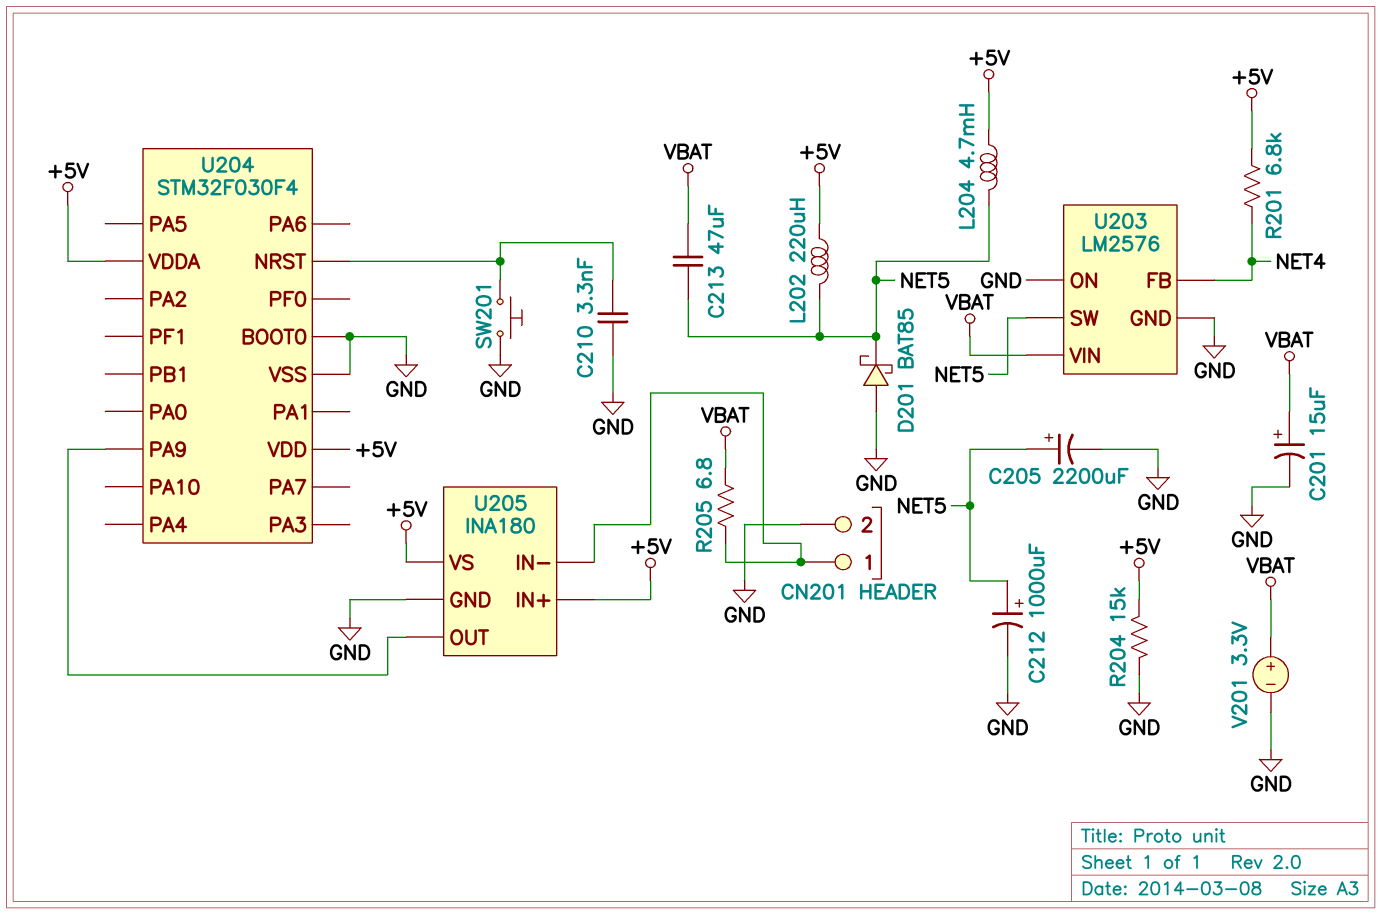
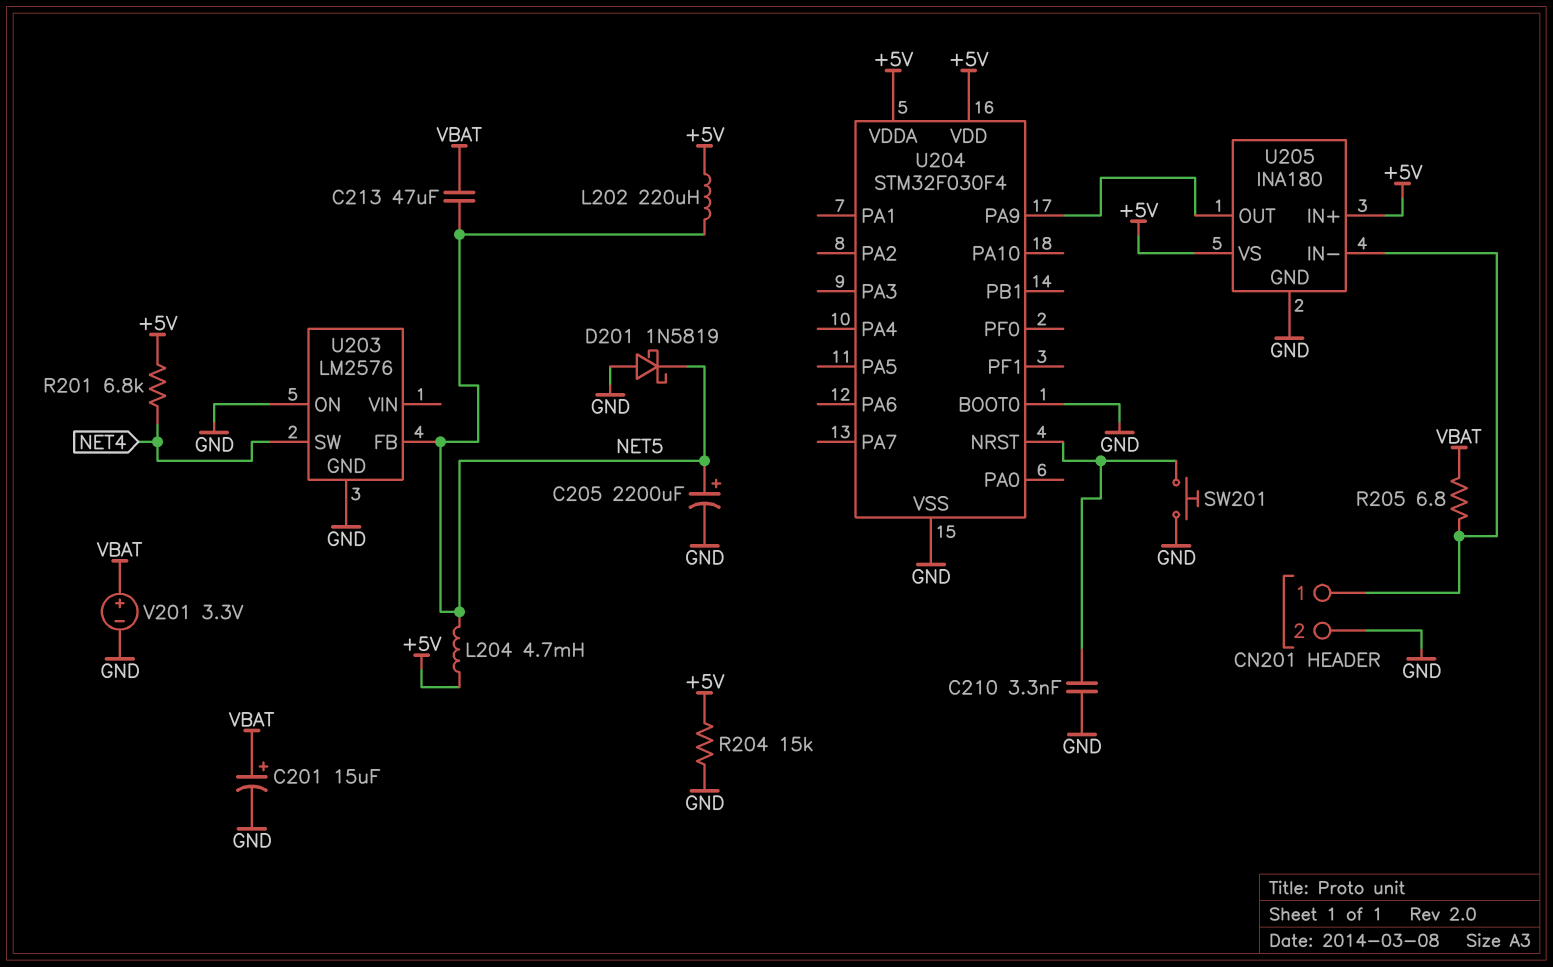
C212: 1000uF (plus NET5, minus GND) -> none
D201: schottky BAT85 (A GND, K NET5) -> schottky 1N5819 (A GND, K NET5)
U203 pin FB: NET4 -> NET5
U203 pin SW: NET5 -> NET4
U203 pin VIN: VBAT -> none

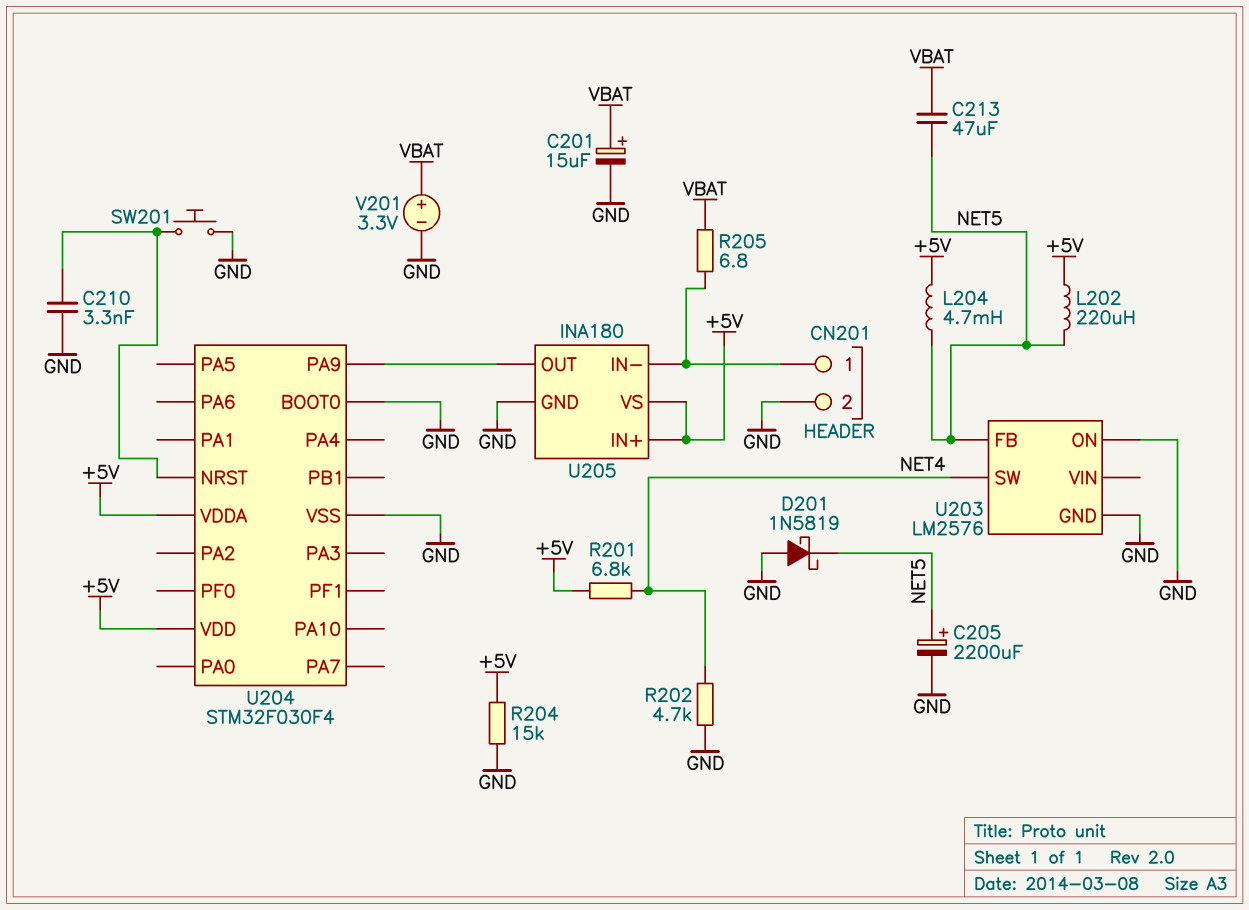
R202: none -> 4.7k (GND, NET4)

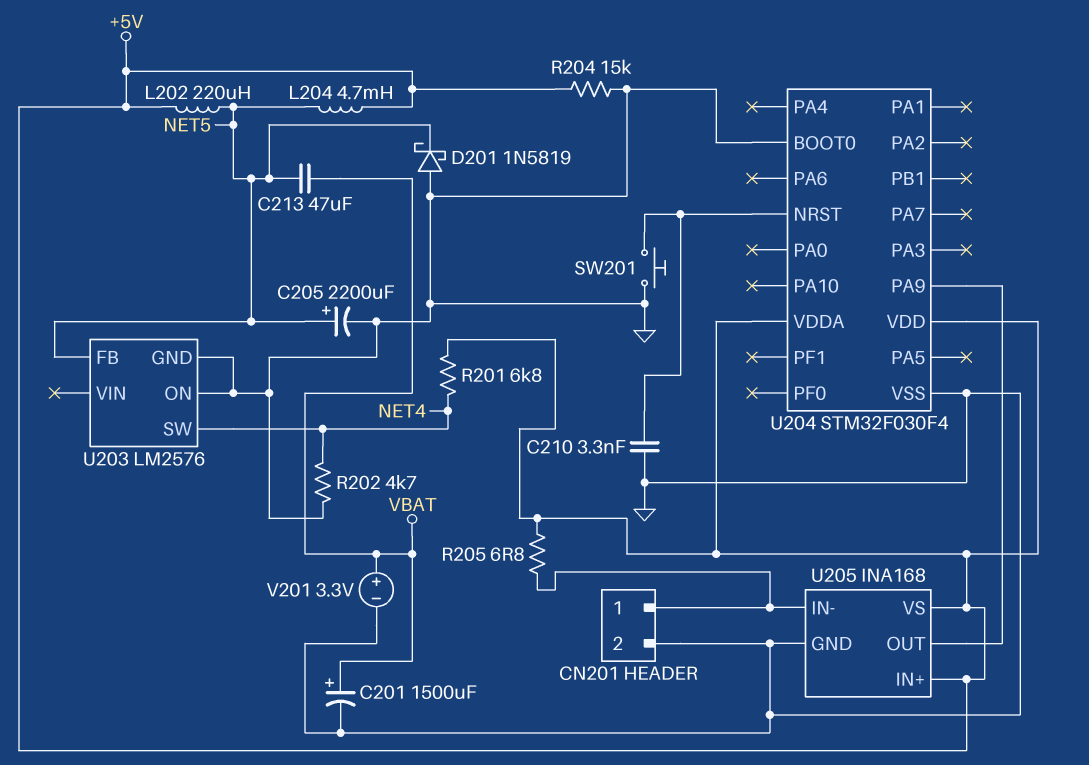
C201: 15uF (plus VBAT, minus GND) -> 1500uF (plus VBAT, minus GND)
R205: 6.8 (CN201/1, VBAT) -> 6.8 (+5V, CN201/1)
U205: INA180 -> INA168

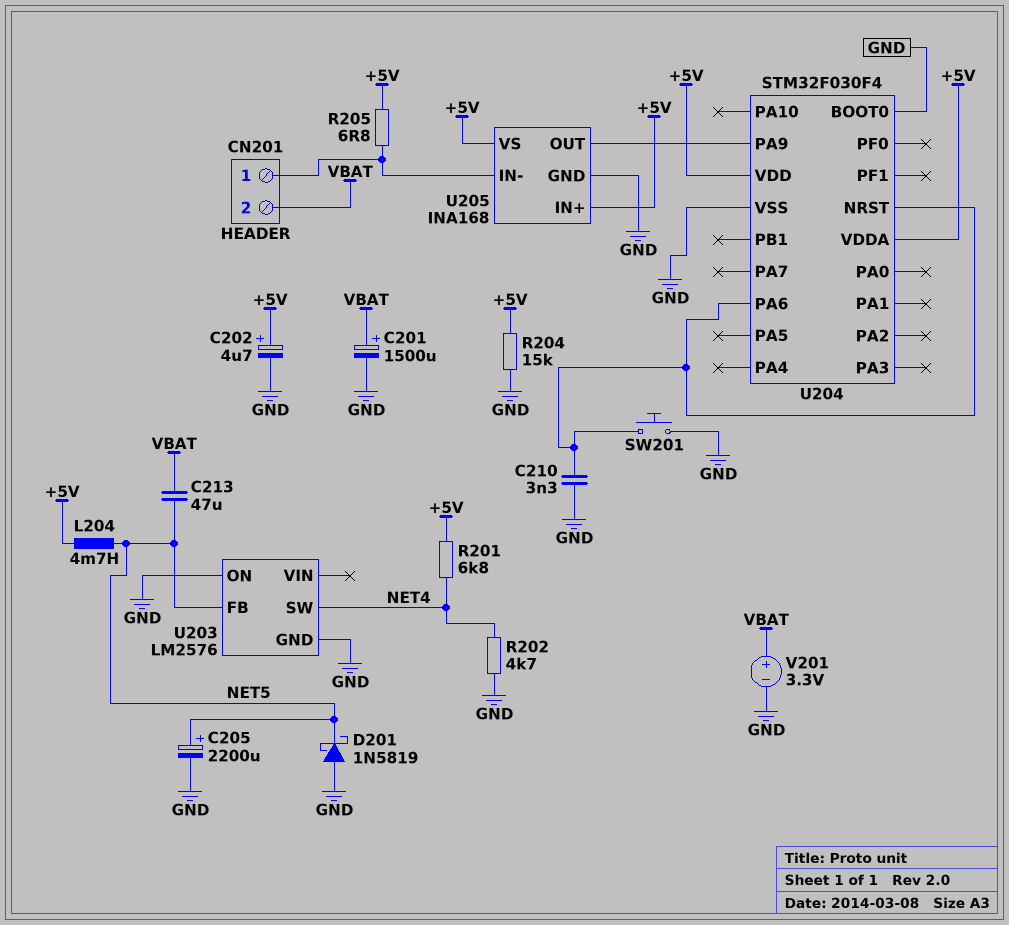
C202: none -> 4.7uF (plus +5V, minus GND)
CN201 pin 2: GND -> VBAT
L202: 220uH (+5V, NET5) -> none
U204 pin PA6: none -> U204/NRST

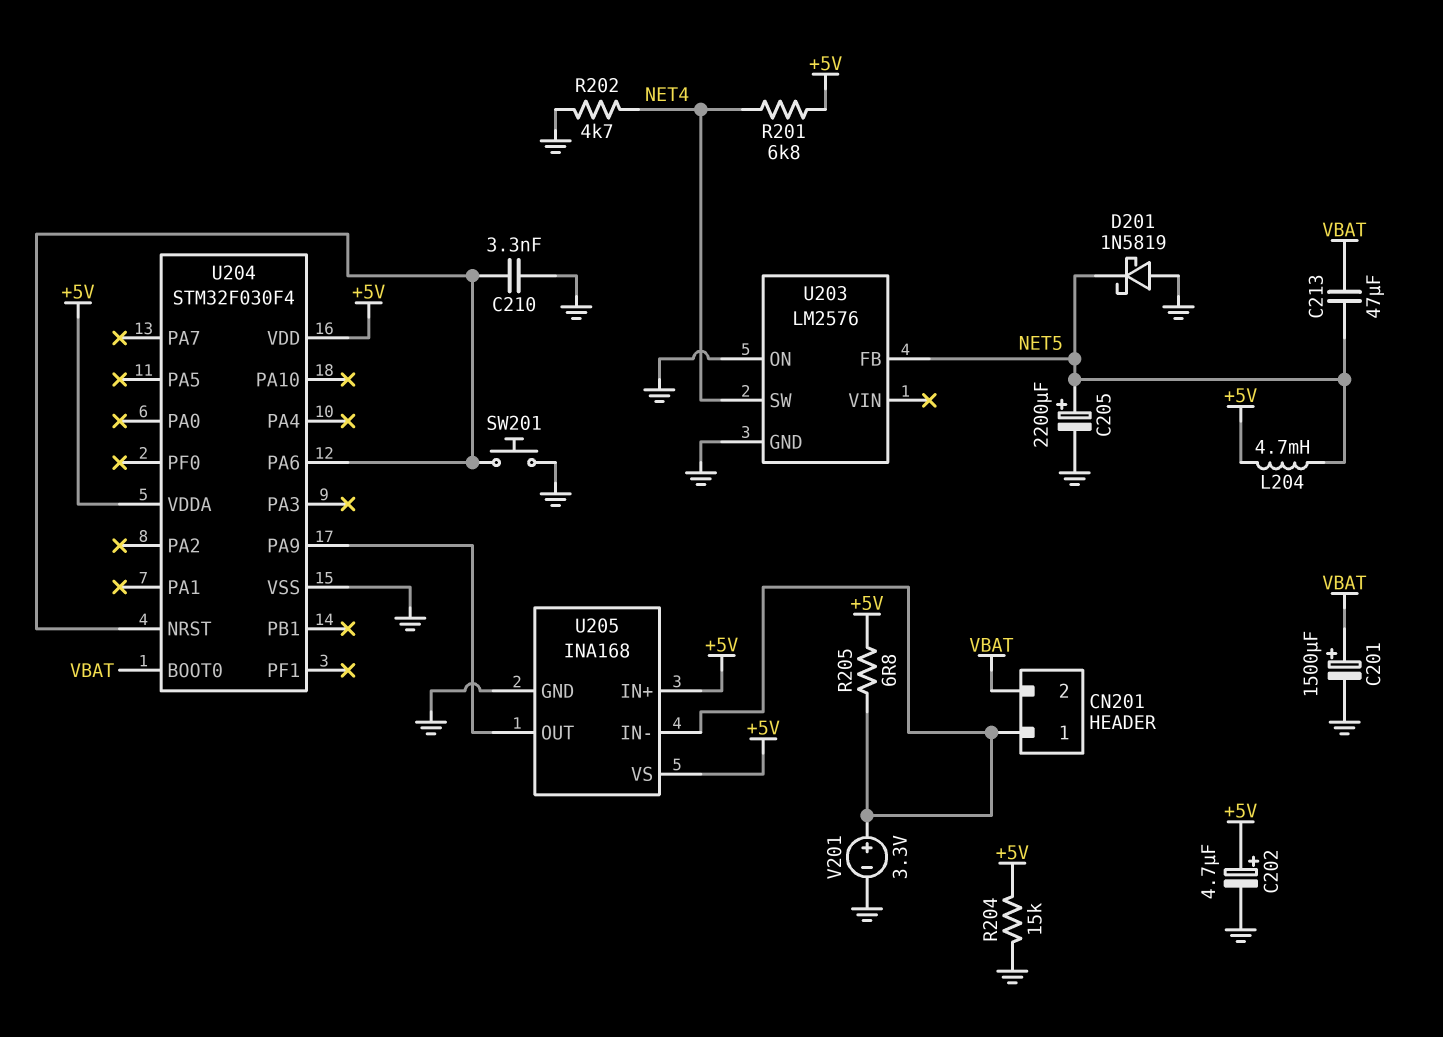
U204 pin BOOT0: GND -> VBAT
V201: 3.3V (plus VBAT, minus GND) -> 3.3V (plus CN201/1, minus GND)

